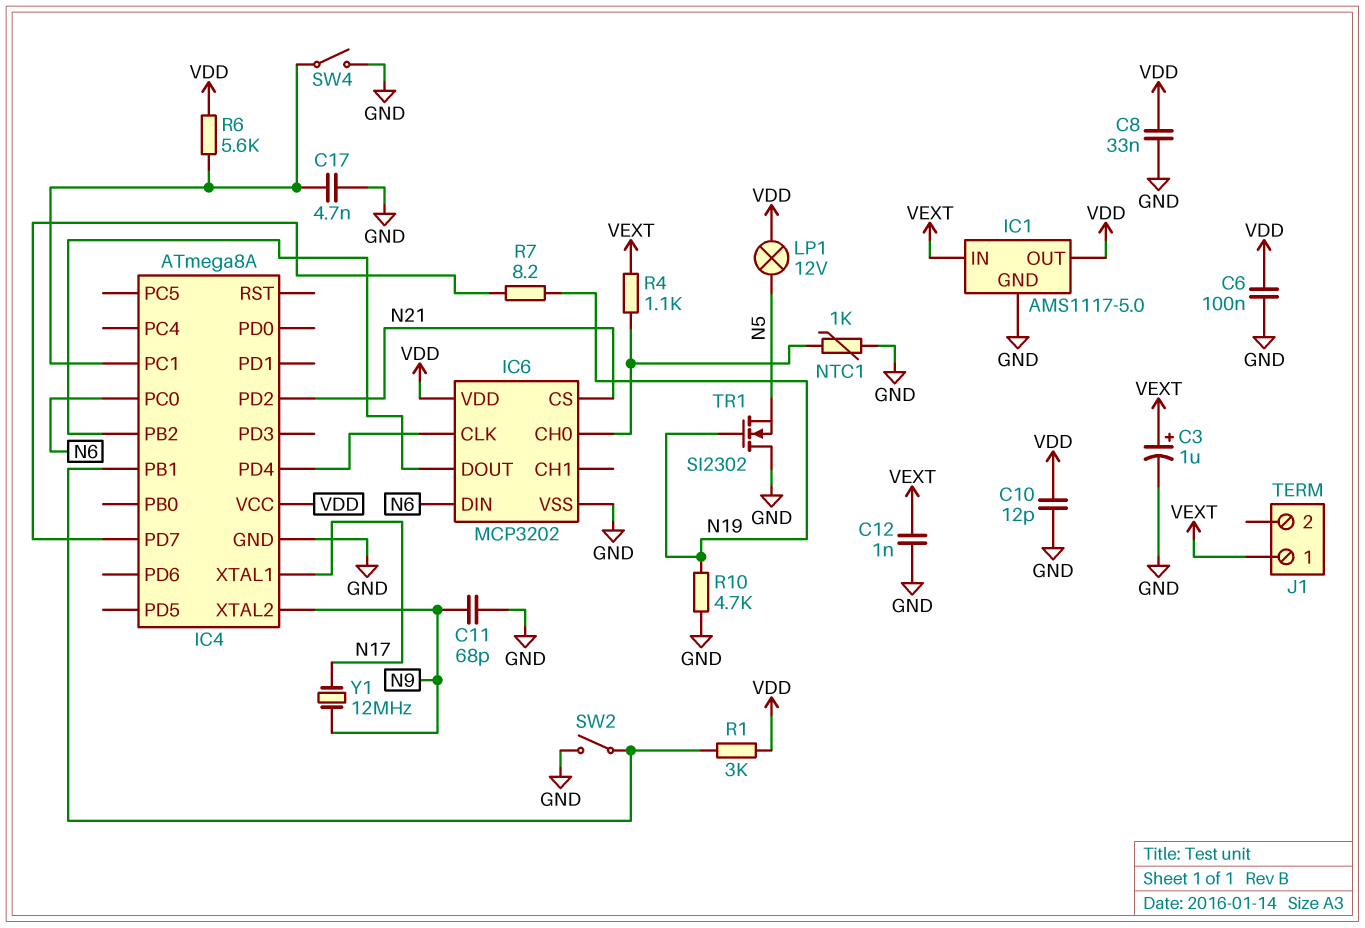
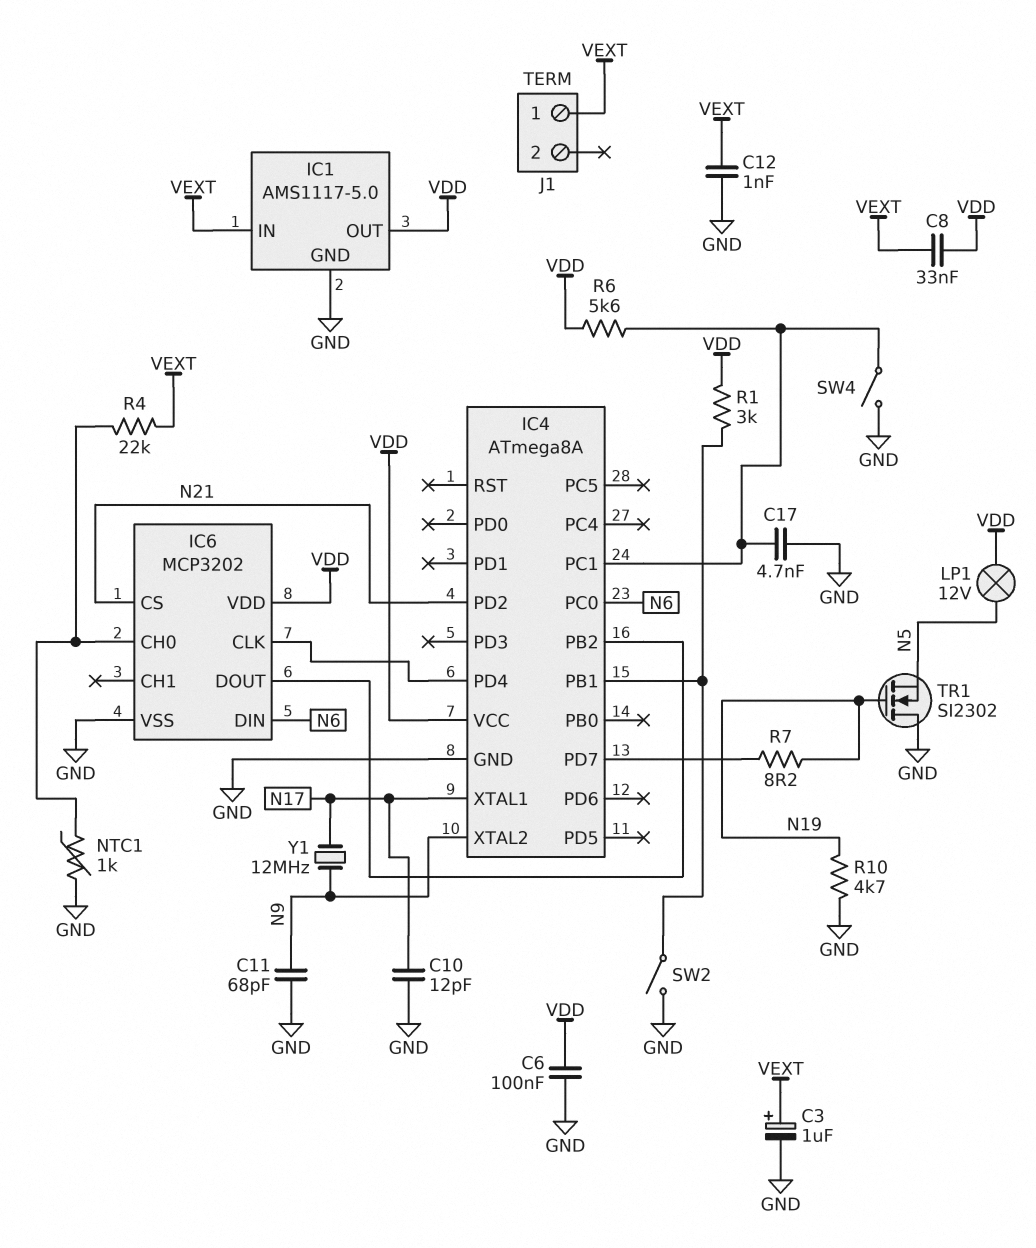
C8: 33nF (GND, VDD) -> 33nF (VDD, VEXT)
C10: 12pF (GND, VDD) -> 12pF (GND, N17)
R4: 1.1k (IC6/CH0, VEXT) -> 22k (IC6/CH0, VEXT)

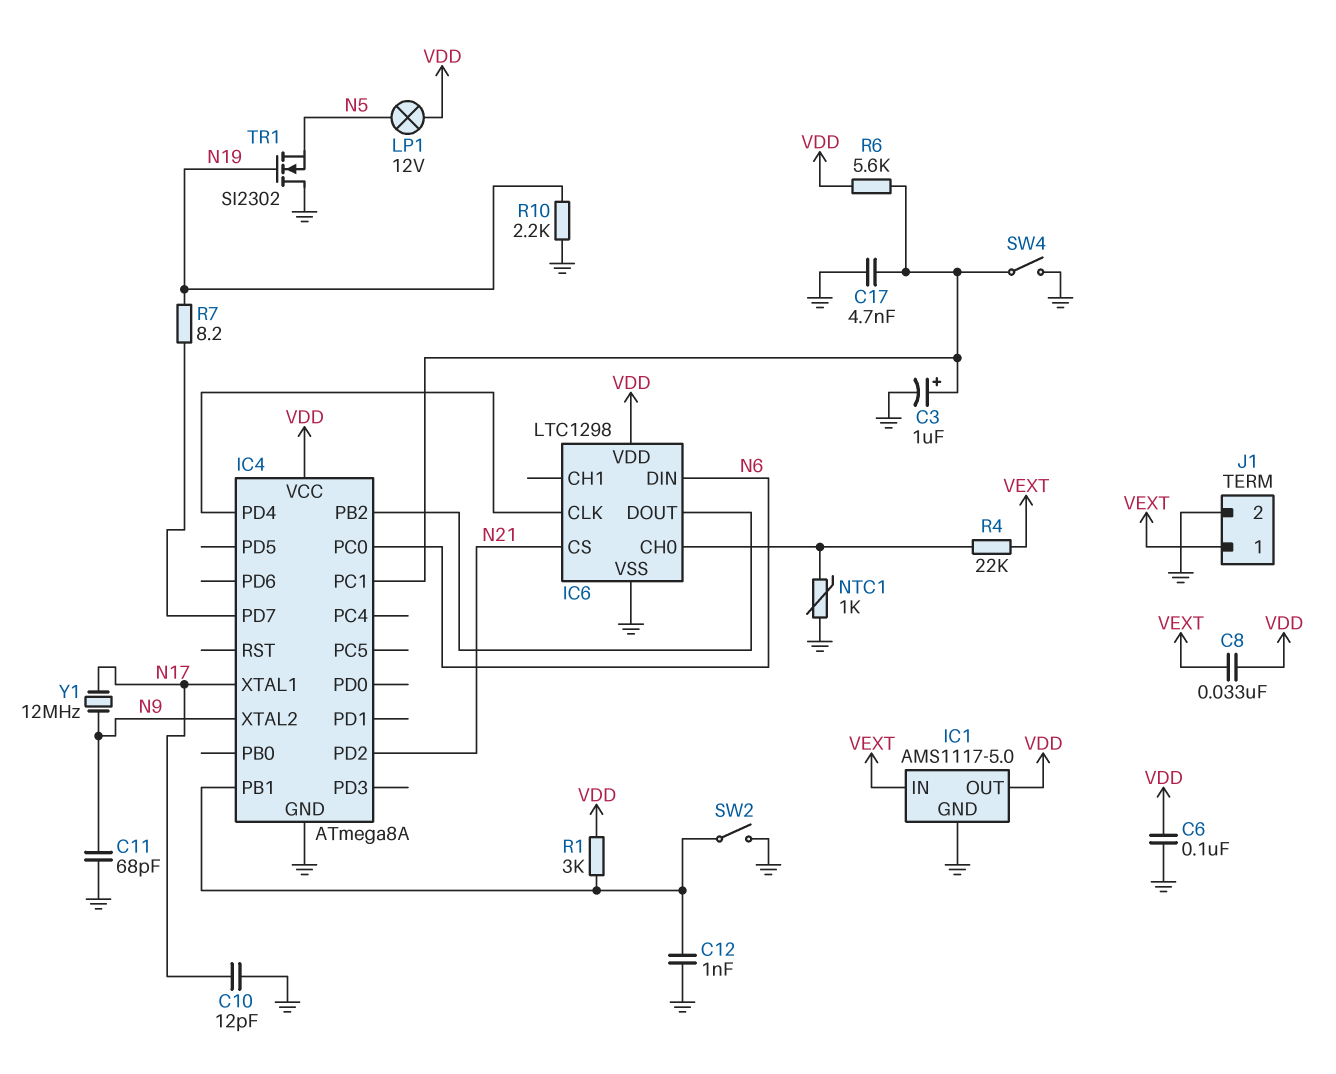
C3: 1uF (plus VEXT, minus GND) -> 1uF (plus IC4/PC1, minus GND)
C12: 1nF (GND, VEXT) -> 1nF (GND, IC4/PB1)
IC6: MCP3202 -> LTC1298
J1 pin 2: none -> GND
R10: 4.7k (GND, N19) -> 2.2k (GND, N19)

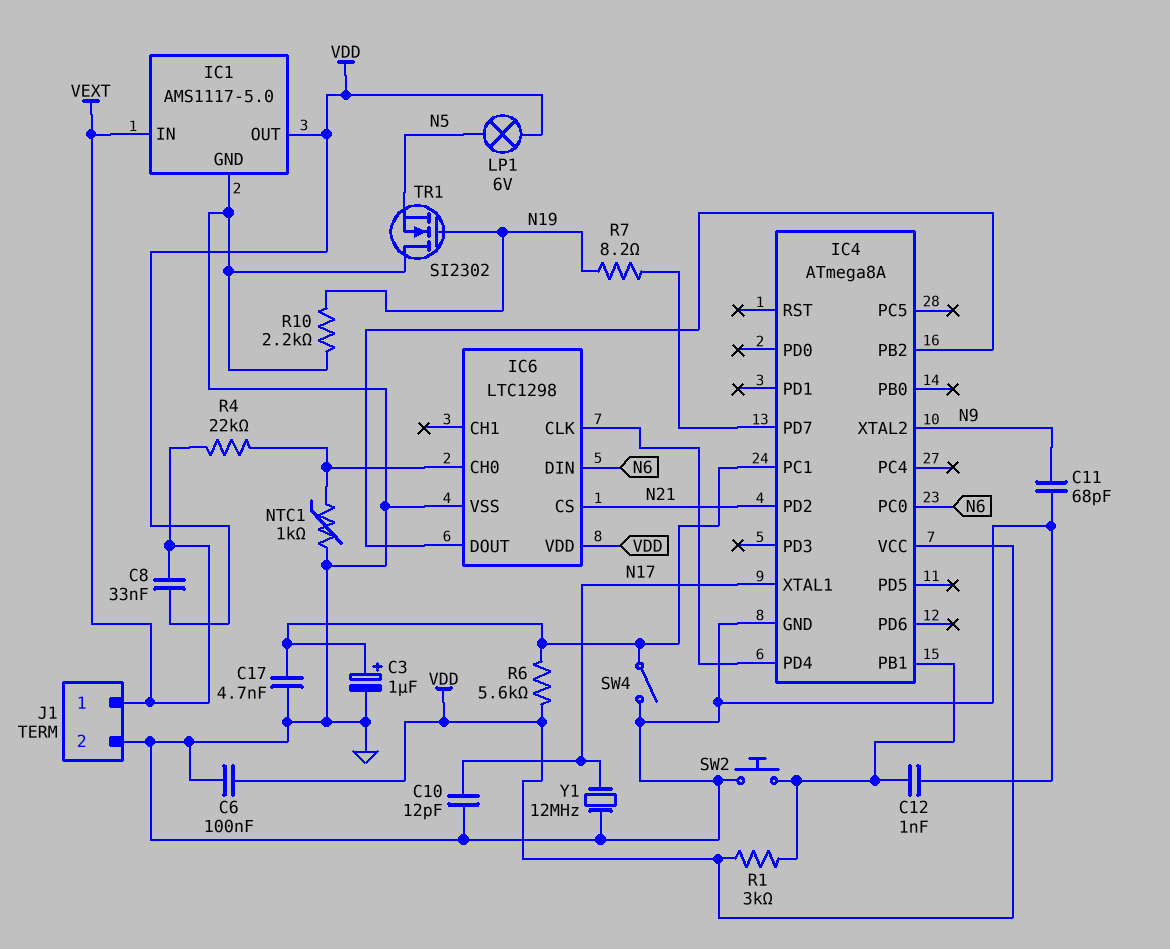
LP1: lamp 12V (N5, VDD) -> lamp 6V (N5, VDD)
SW2: switch (GND, IC4/PB1) -> button (GND, IC4/PB1)
Y1: 12MHz (N9, N17) -> 12MHz (GND, N17)

